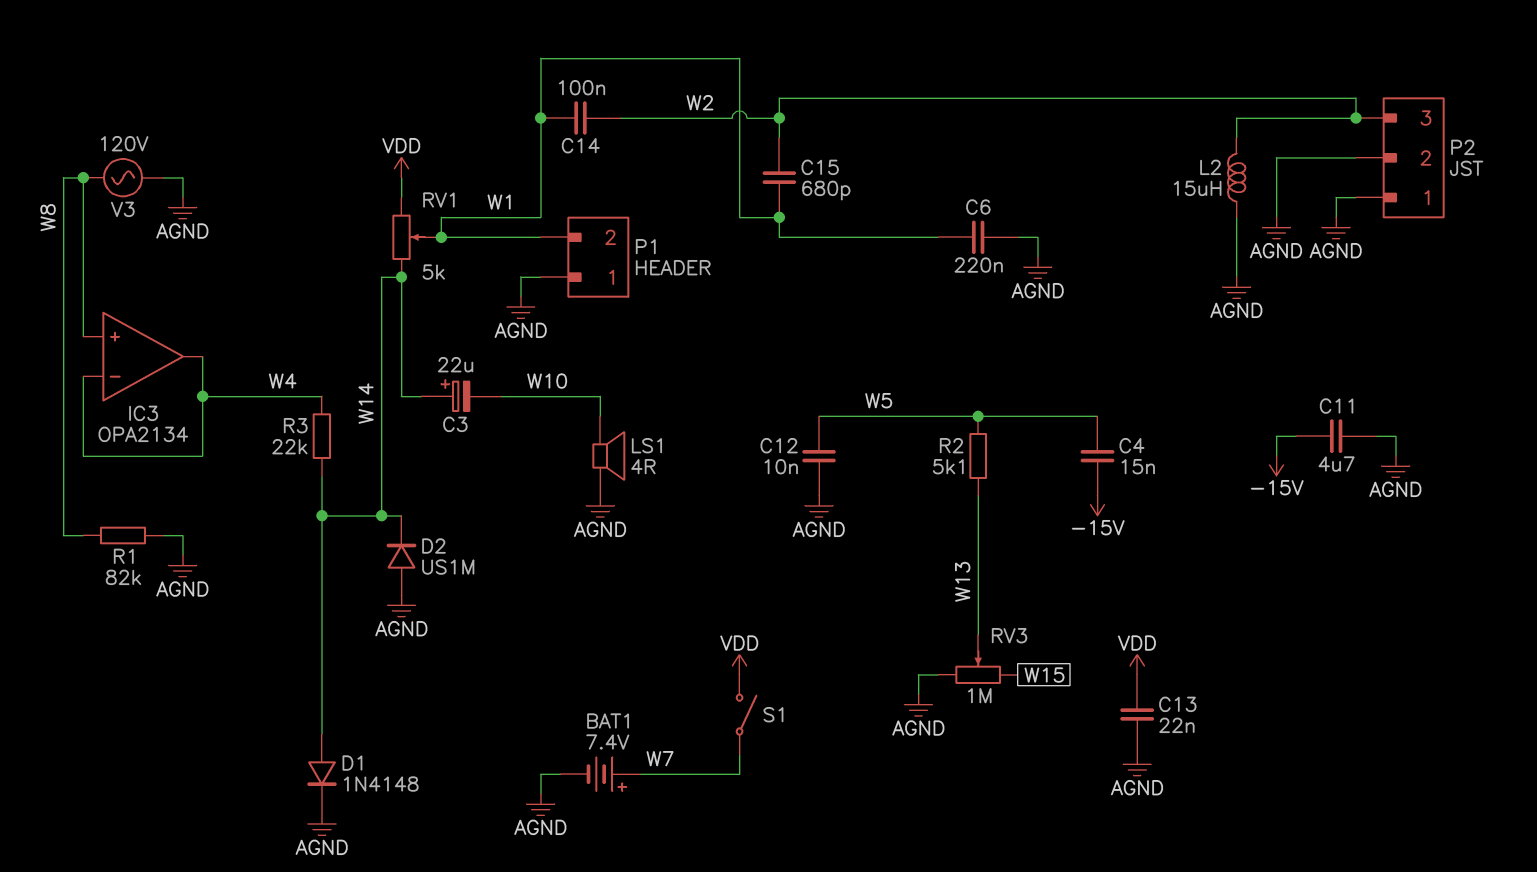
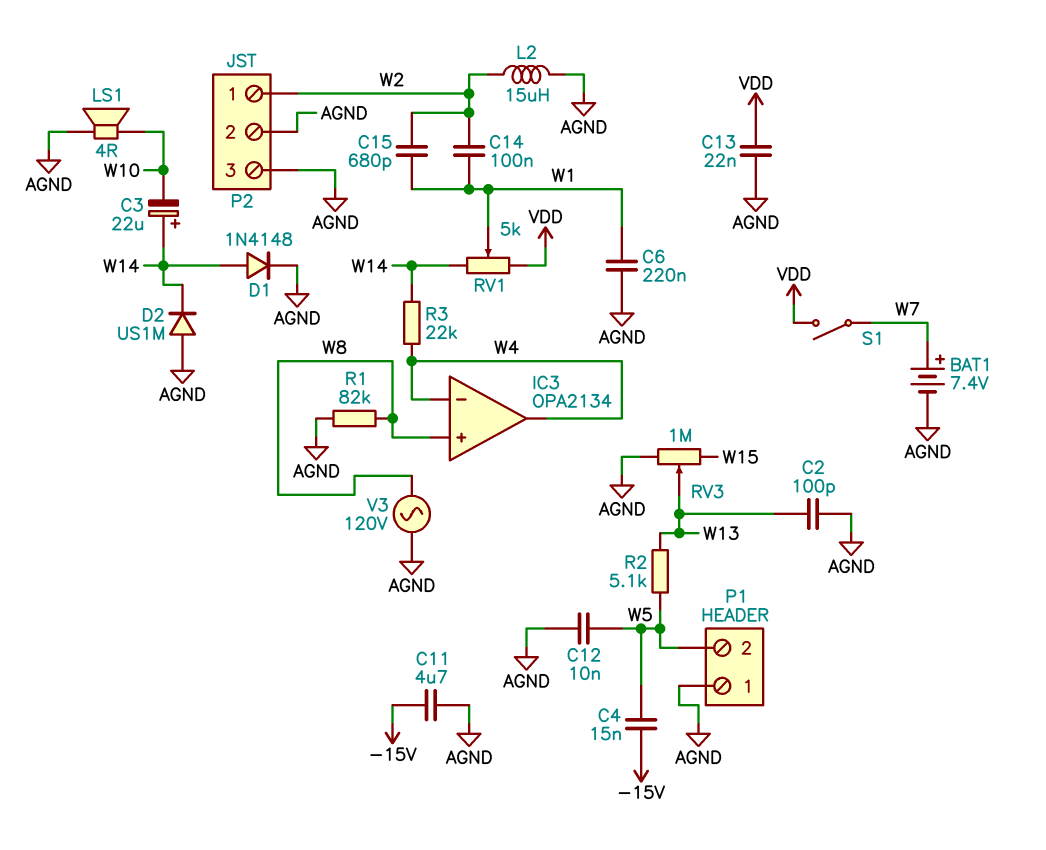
C2: none -> 100pF (AGND, W13)
P1 pin 2: W1 -> W5
P2 pin 1: AGND -> W2
P2 pin 3: W2 -> AGND

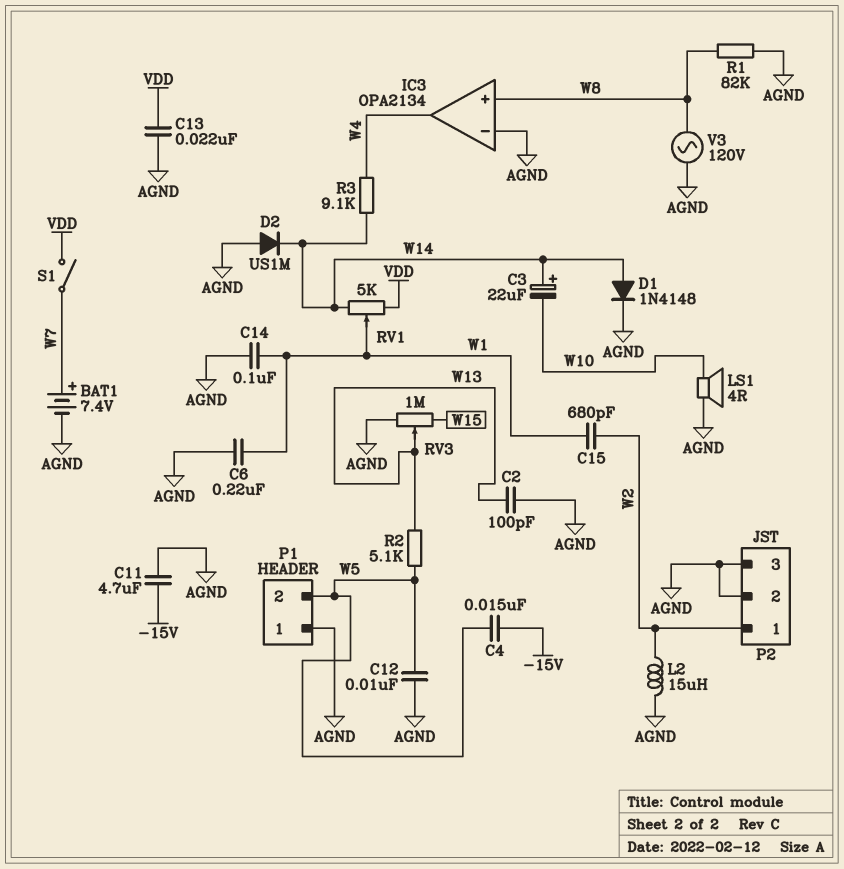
C14: 100nF (W1, W2) -> 100nF (AGND, W1)
IC3 pin in-: W4 -> AGND
R3: 22k (W4, W14) -> 9.1k (W4, W14)

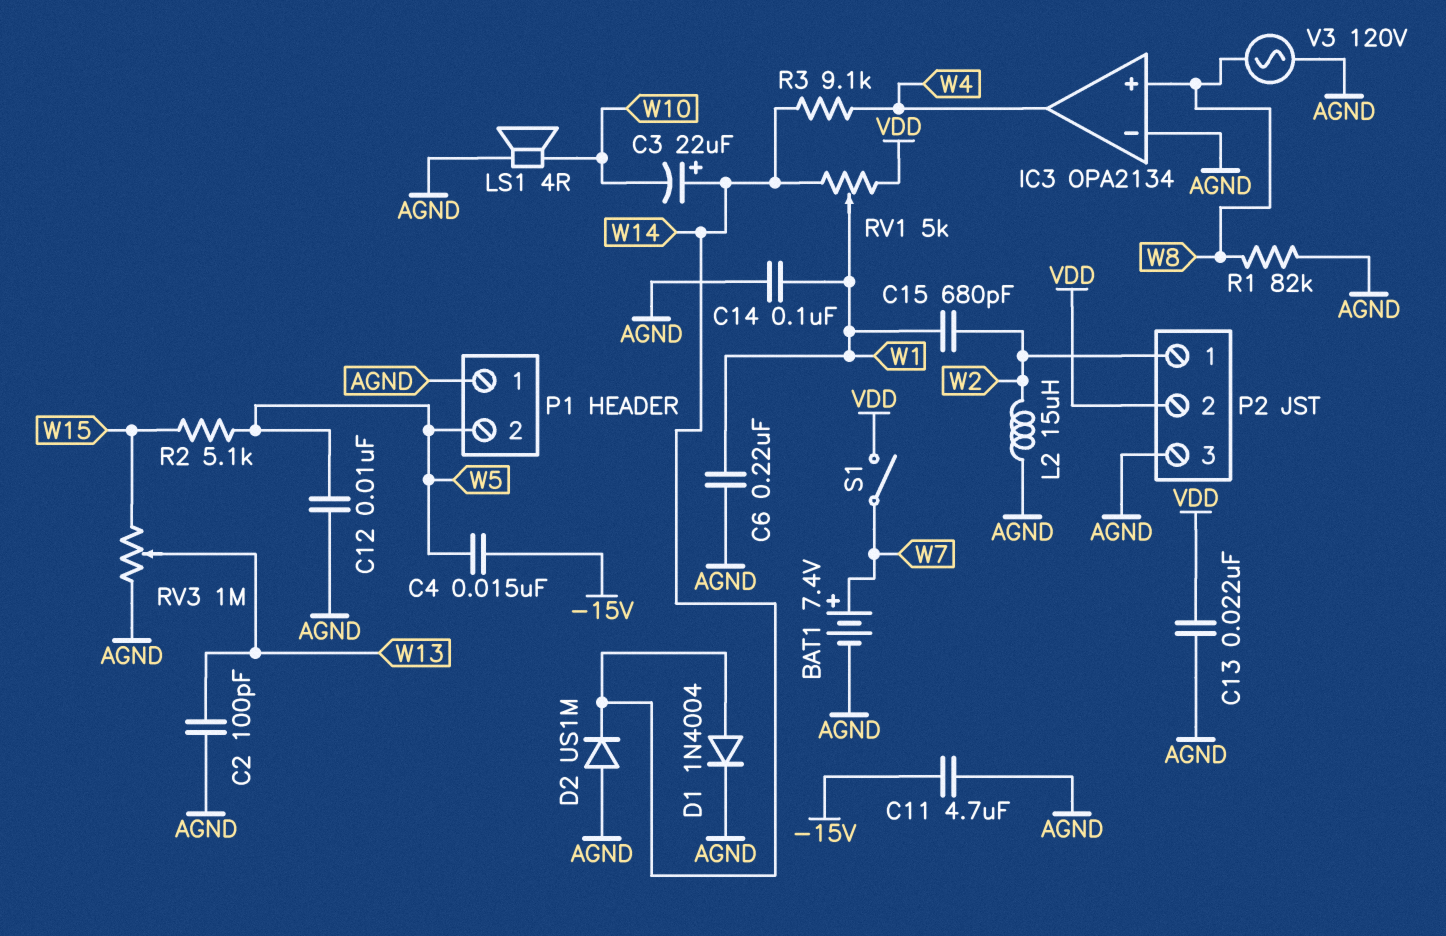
D1: diode 1N4148 (A W14, K AGND) -> diode 1N4004 (A W14, K AGND)
P2 pin 2: AGND -> VDD
R2: 5.1k (W5, W13) -> 5.1k (W5, W15)

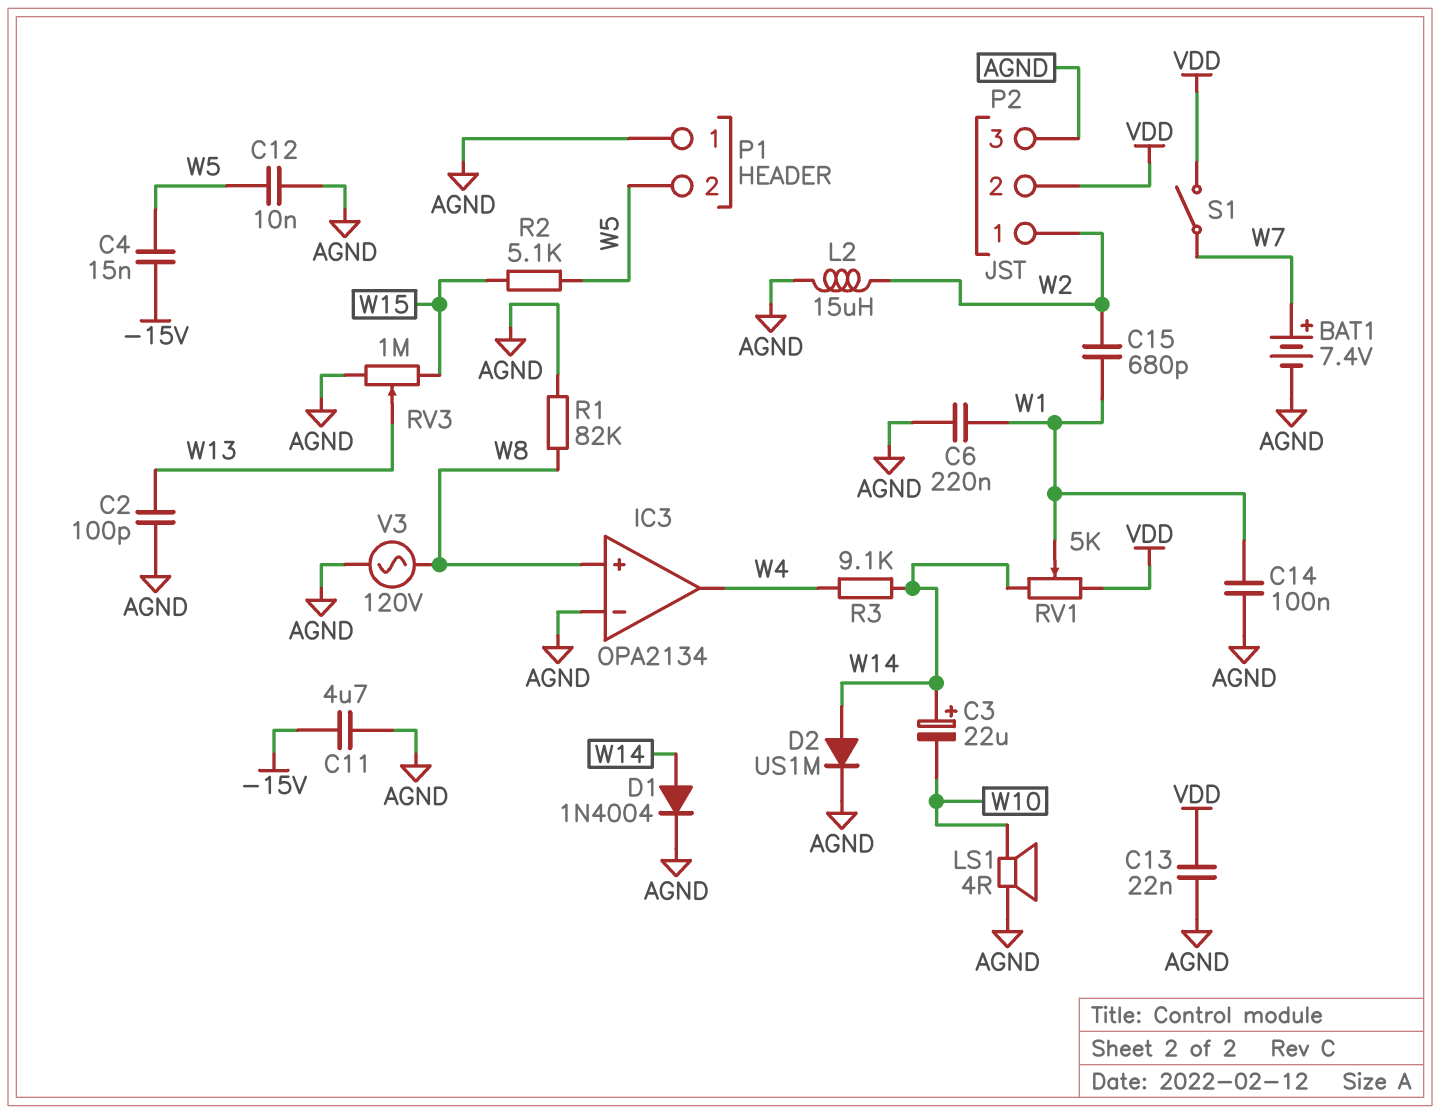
D2: diode US1M (A AGND, K W14) -> diode US1M (A W14, K AGND)

